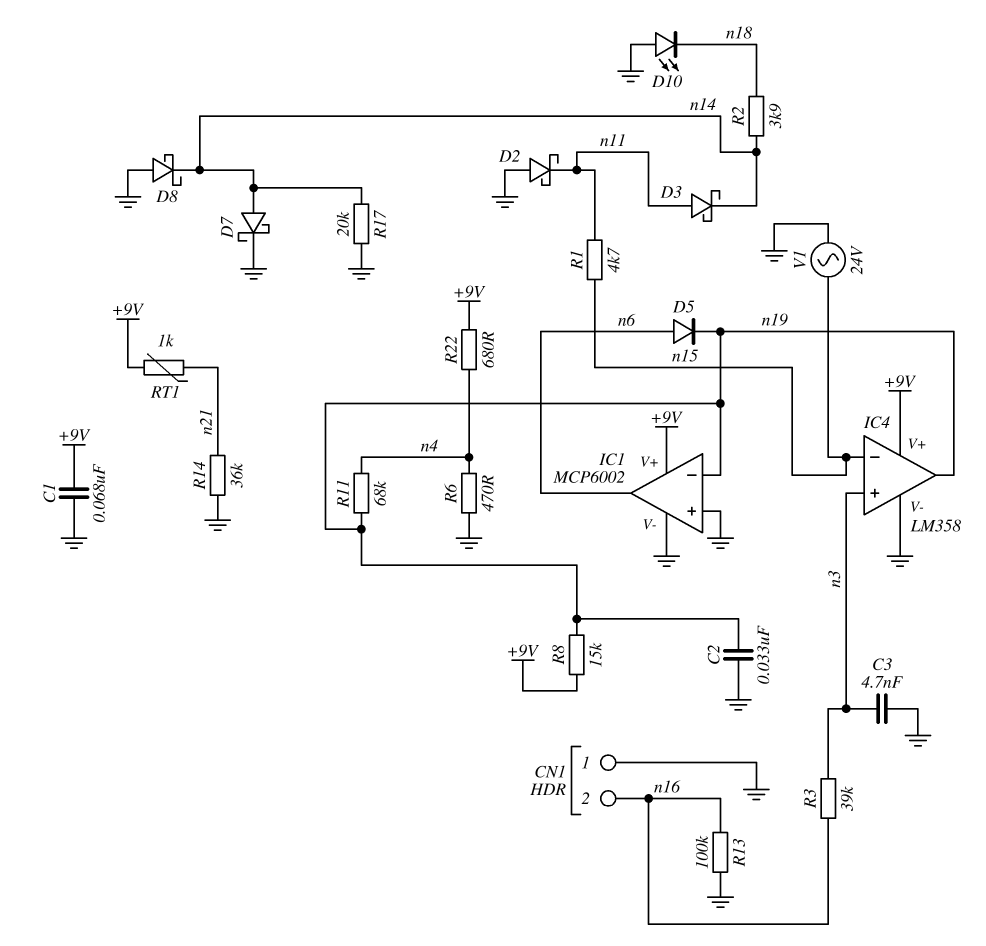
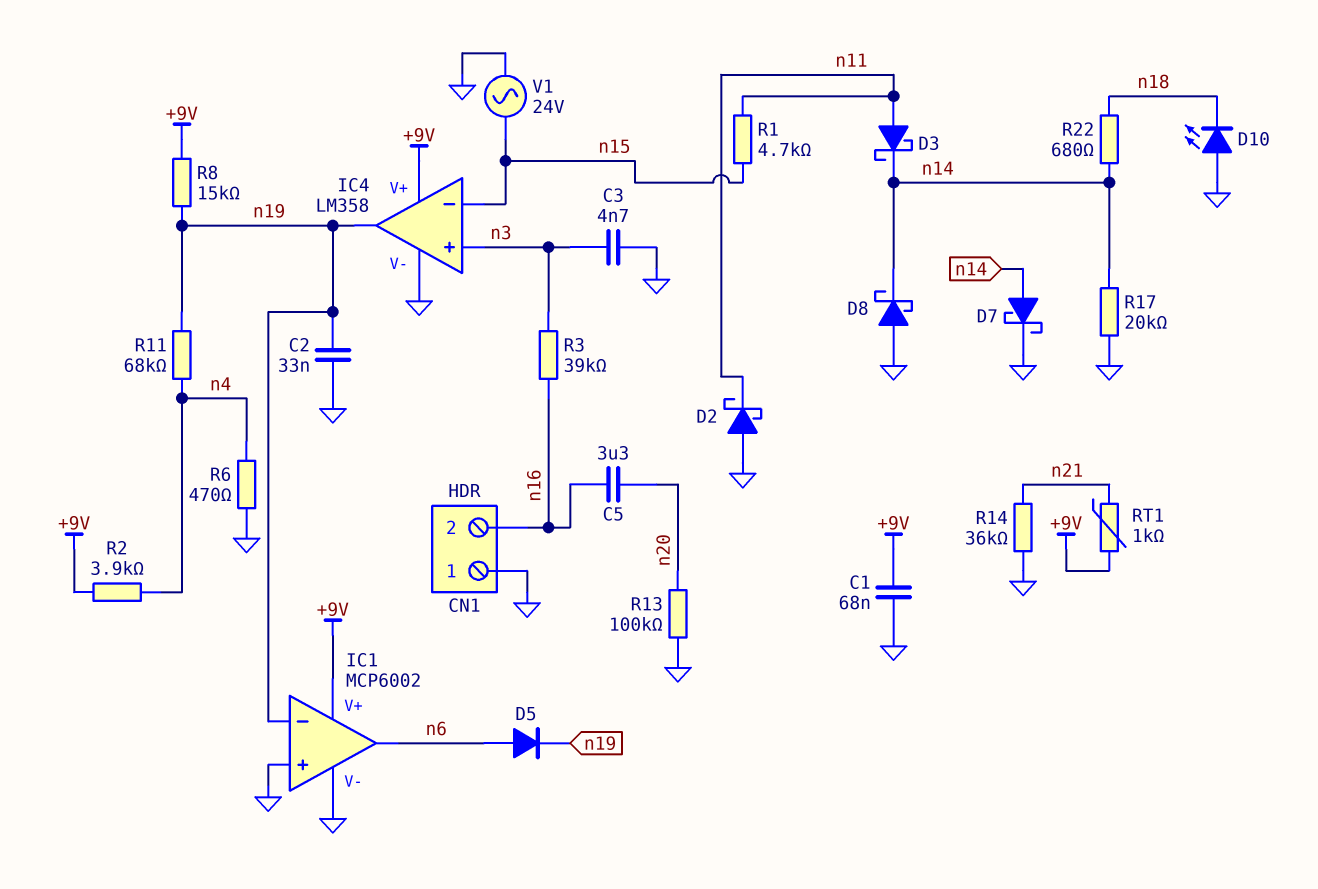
C5: none -> 3.3uF (n16, n20)
R2: 3.9k (n14, n18) -> 3.9k (+9V, n4)
R13: 100k (GND, n16) -> 100k (GND, n20)
R22: 680 (+9V, n4) -> 680 (n14, n18)

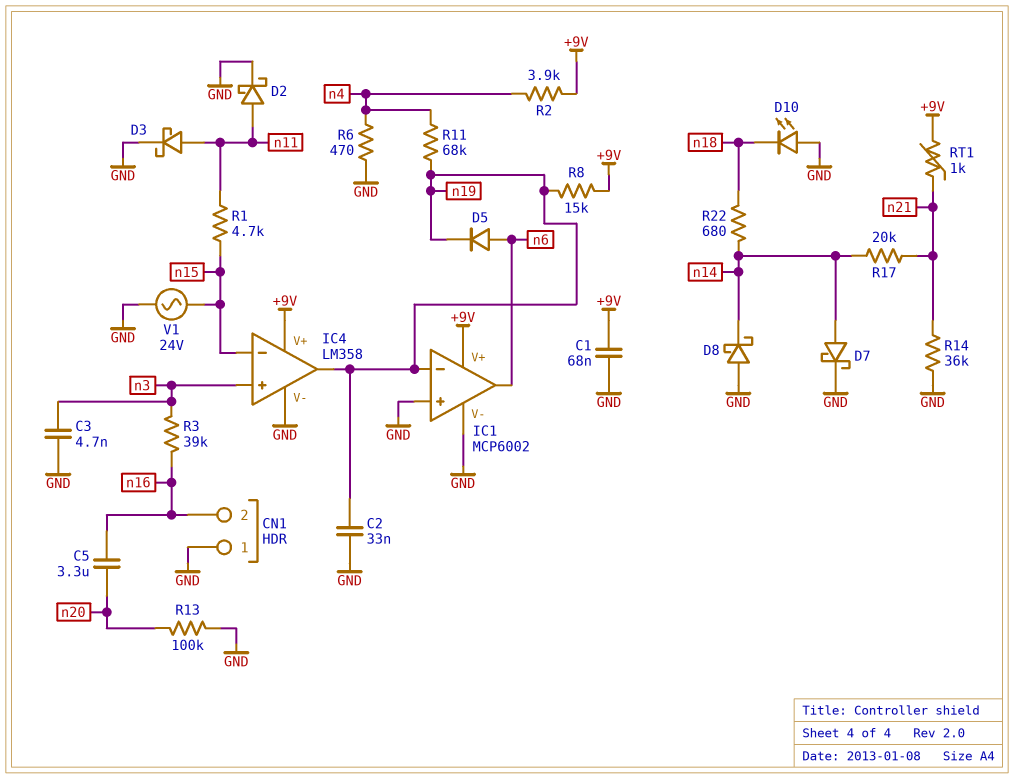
D2: schottky (A GND, K n11) -> schottky (A n11, K GND)
D3: schottky (A n11, K n14) -> schottky (A n11, K GND)
R17: 20k (GND, n14) -> 20k (n14, n21)

